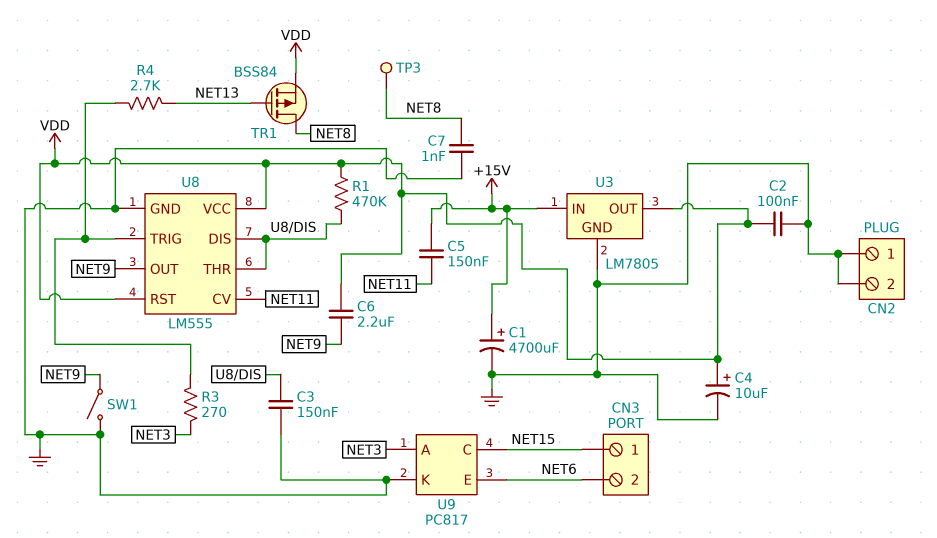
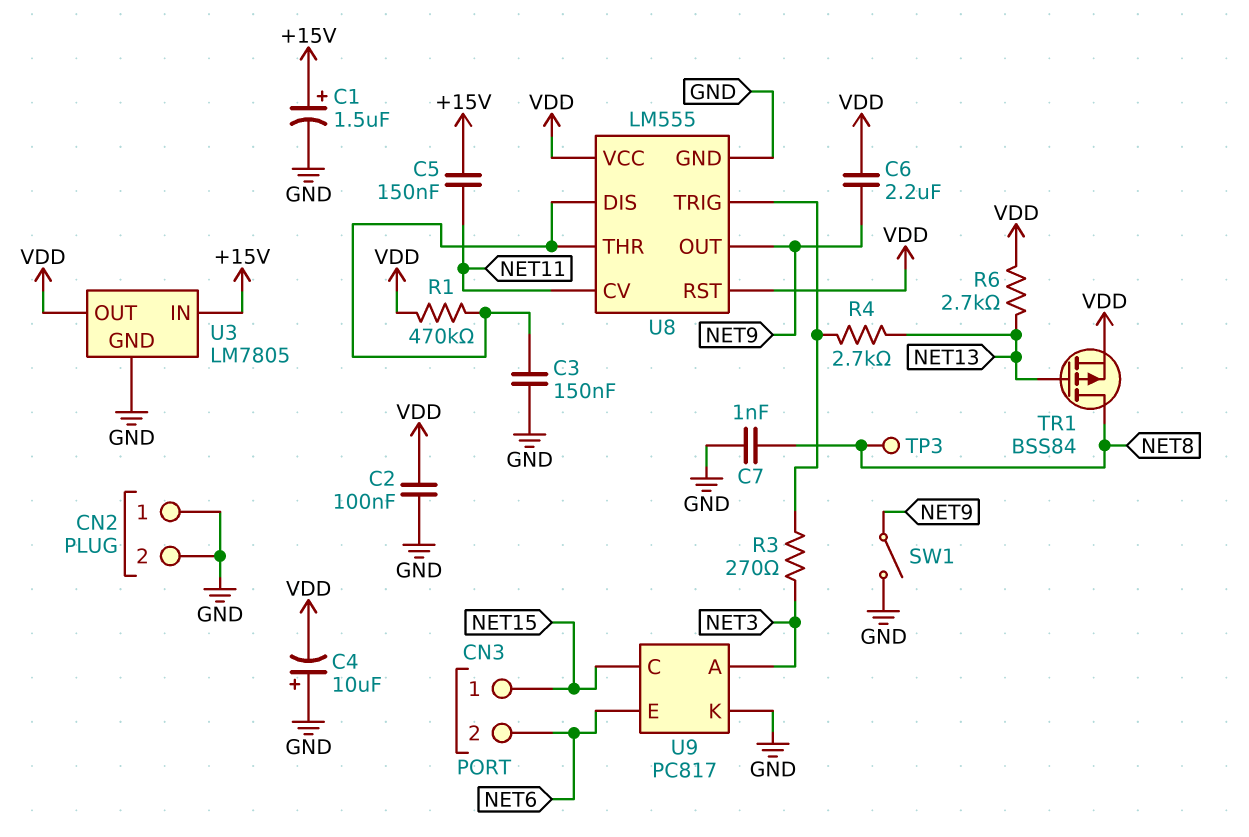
C1: 4700uF (plus +15V, minus GND) -> 1.5uF (plus +15V, minus GND)
C4: 10uF (plus VDD, minus GND) -> 10uF (plus GND, minus VDD)
R6: none -> 2.7k (NET13, VDD)

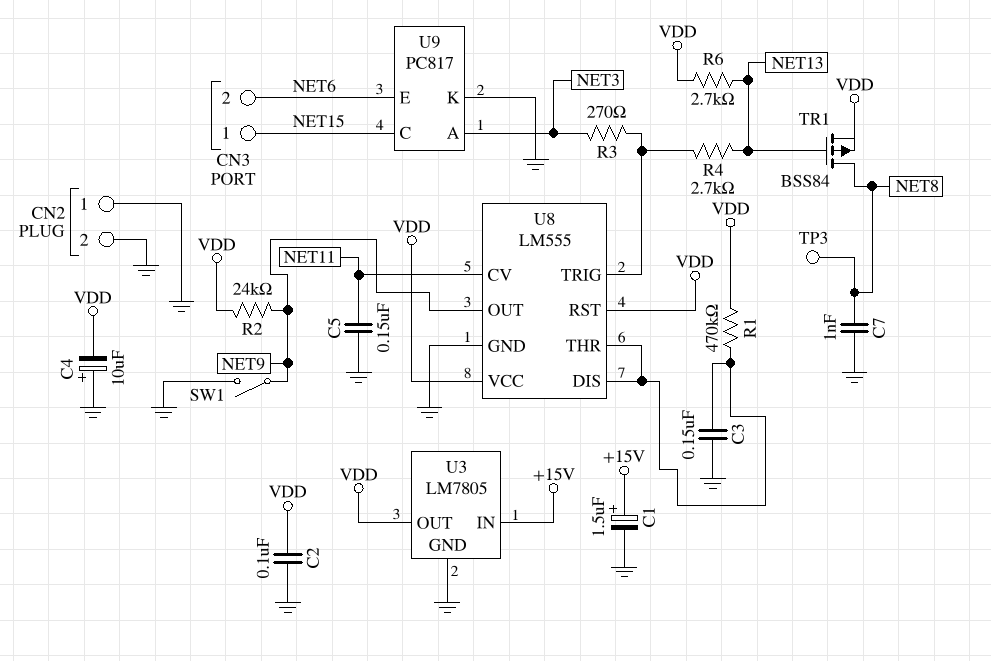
C5: 150nF (+15V, NET11) -> 150nF (GND, NET11)
C6: 2.2uF (NET9, VDD) -> none
R2: none -> 24k (NET9, VDD)

